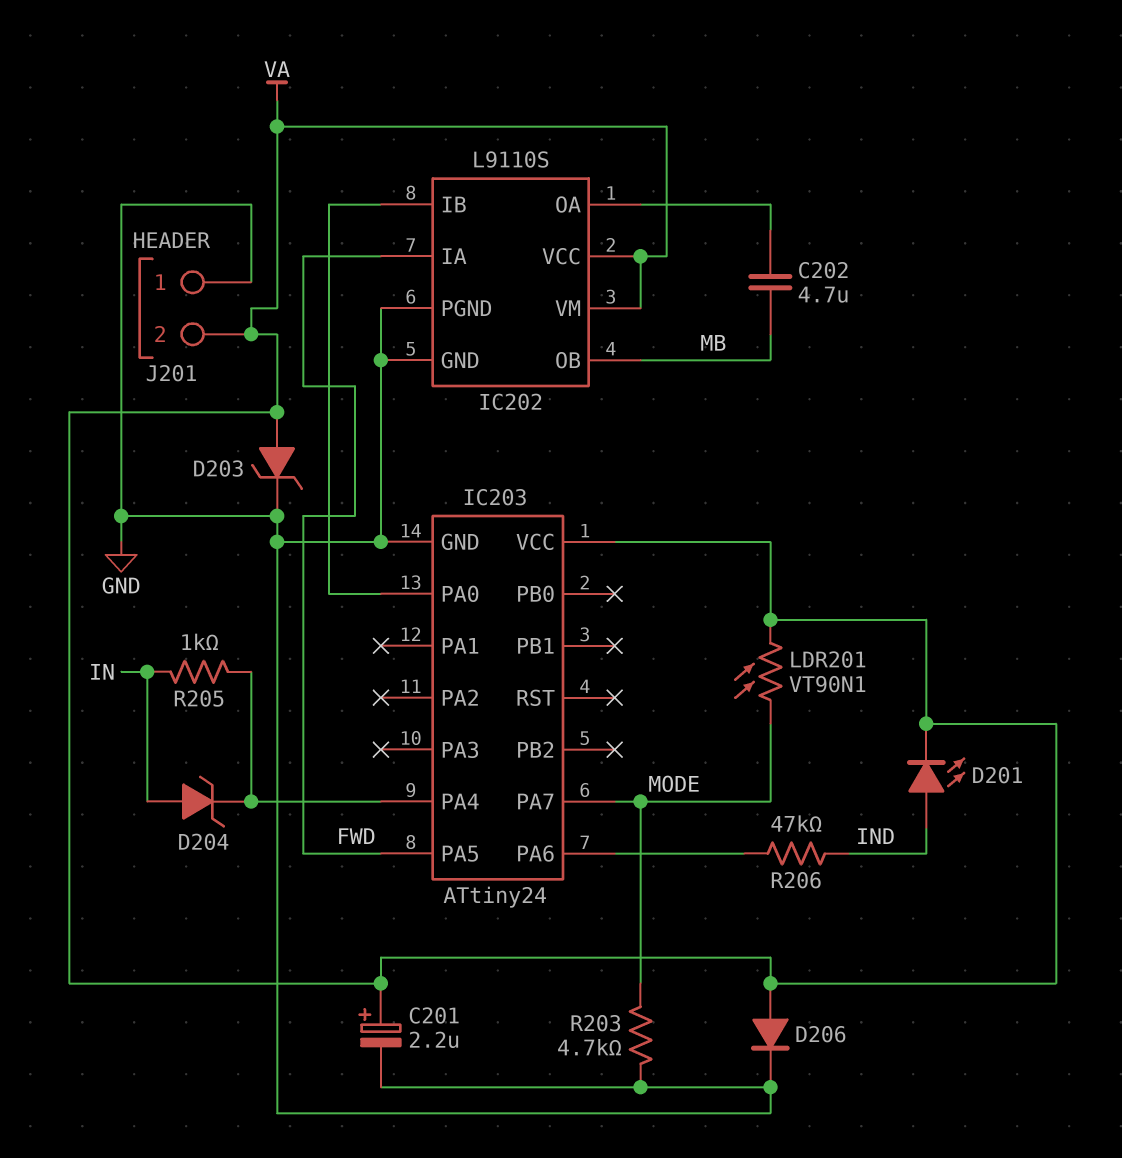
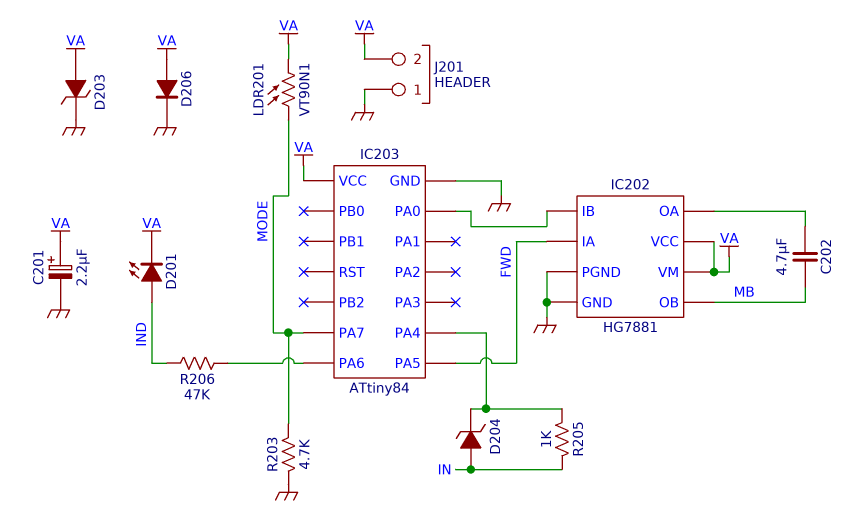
IC202: L9110S -> HG7881
IC203: ATtiny24 -> ATtiny84

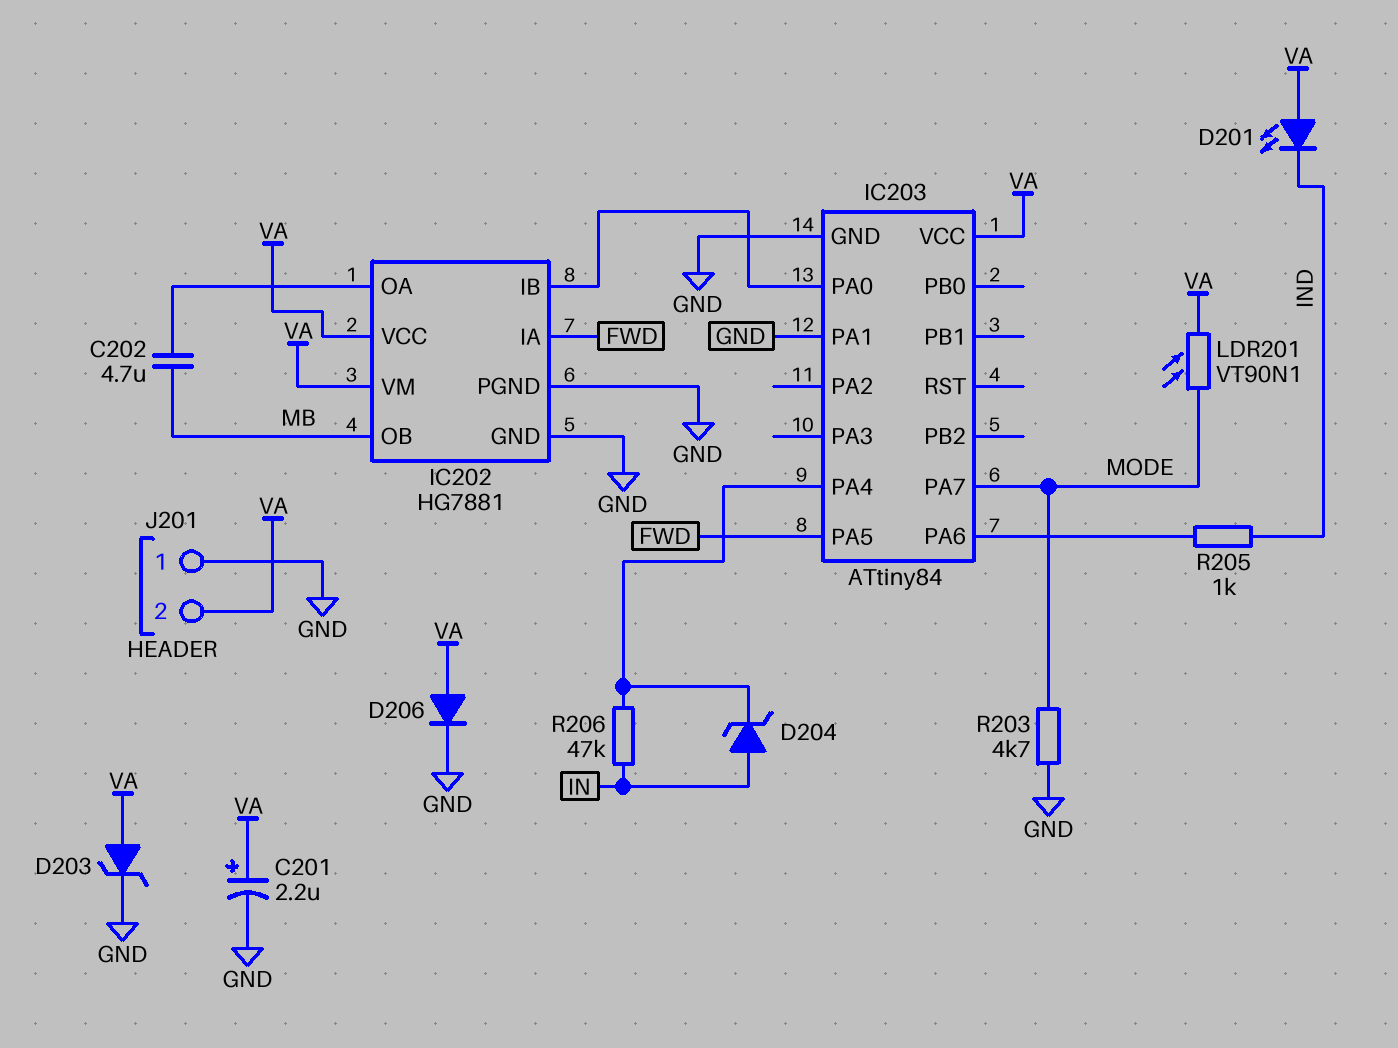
D201: LED (A IND, K VA) -> LED (A VA, K IND)
IC203 pin PA1: none -> GND
R205: 1k (IC203/PA4, IN) -> 1k (IC203/PA6, IND)
R206: 47k (IC203/PA6, IND) -> 47k (IC203/PA4, IN)

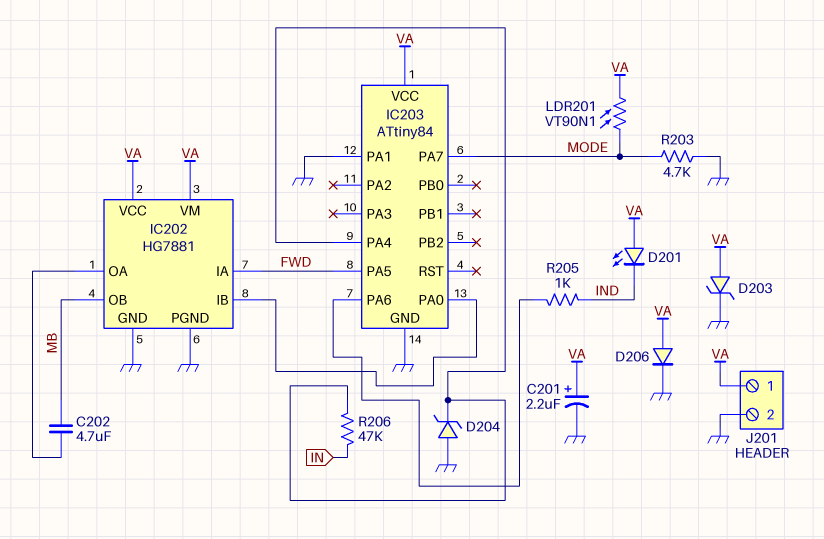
D204: zener (A IN, K IC203/PA4) -> zener (A GND, K IC203/PA4)
J201 pin 1: GND -> VA
J201 pin 2: VA -> GND

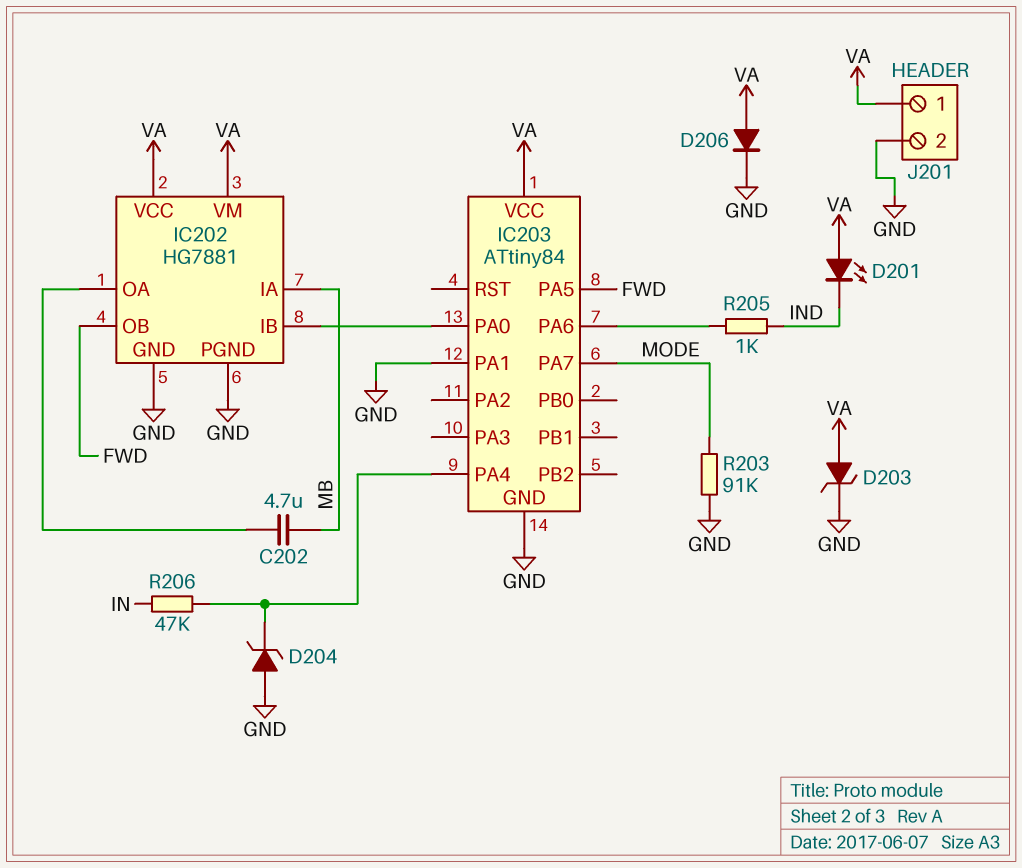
C201: 2.2uF (plus VA, minus GND) -> none
IC202 pin IA: FWD -> MB
IC202 pin OB: MB -> FWD
LDR201: VT90N1 (MODE, VA) -> none
R203: 4.7k (GND, MODE) -> 91k (GND, MODE)

